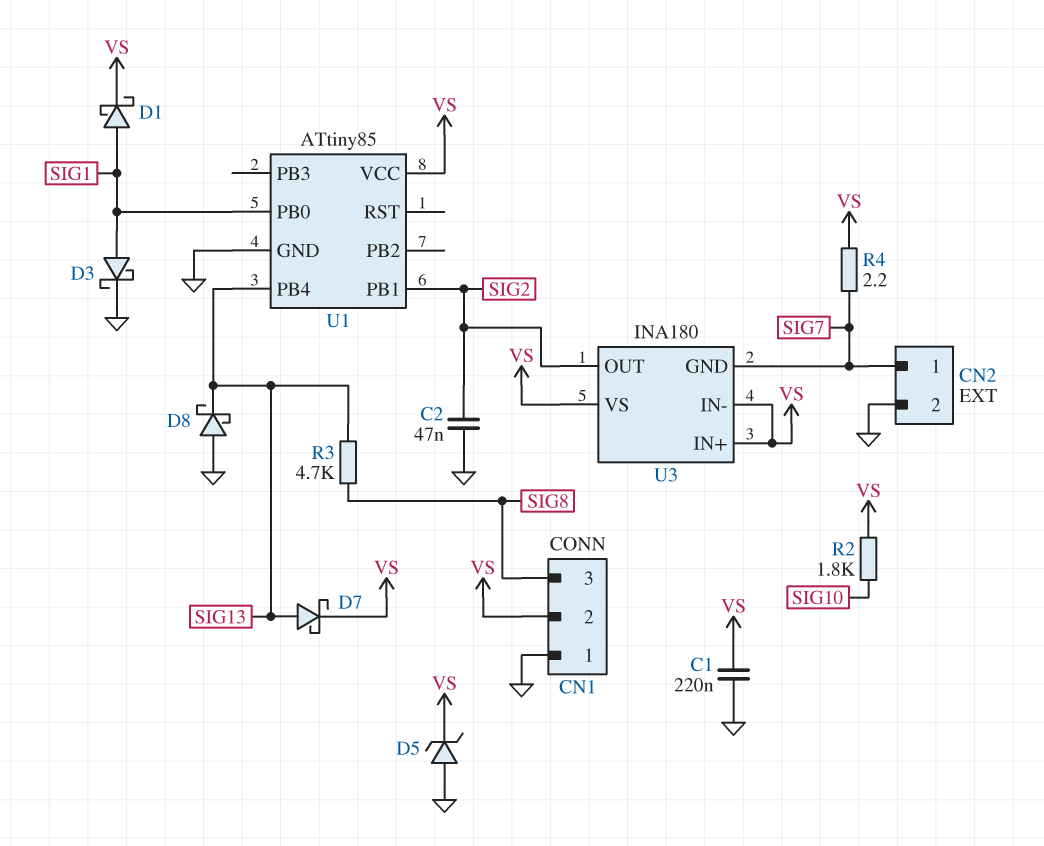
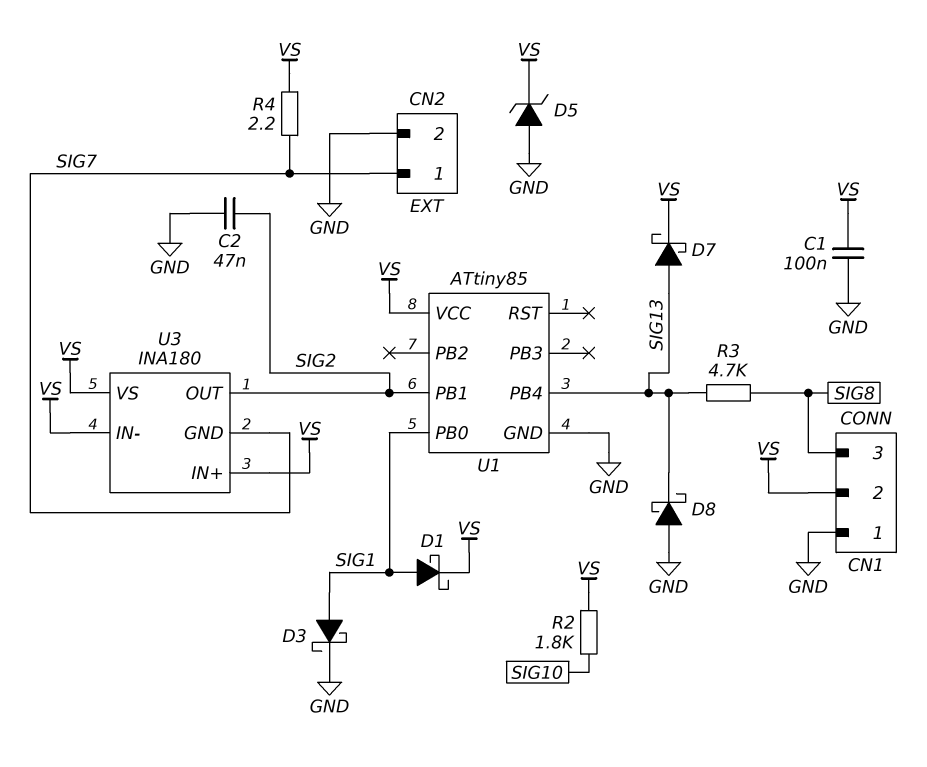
C1: 220nF (GND, VS) -> 100nF (GND, VS)

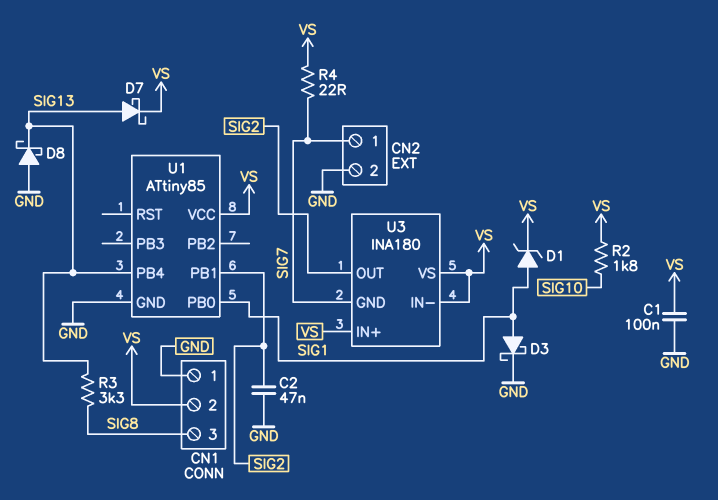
D1: schottky (A SIG1, K VS) -> zener (A SIG1, K VS)
D5: zener (A GND, K VS) -> none
R3: 4.7k (SIG8, SIG13) -> 3.3k (SIG8, SIG13)
R4: 2.2 (SIG7, VS) -> 22 (SIG7, VS)

